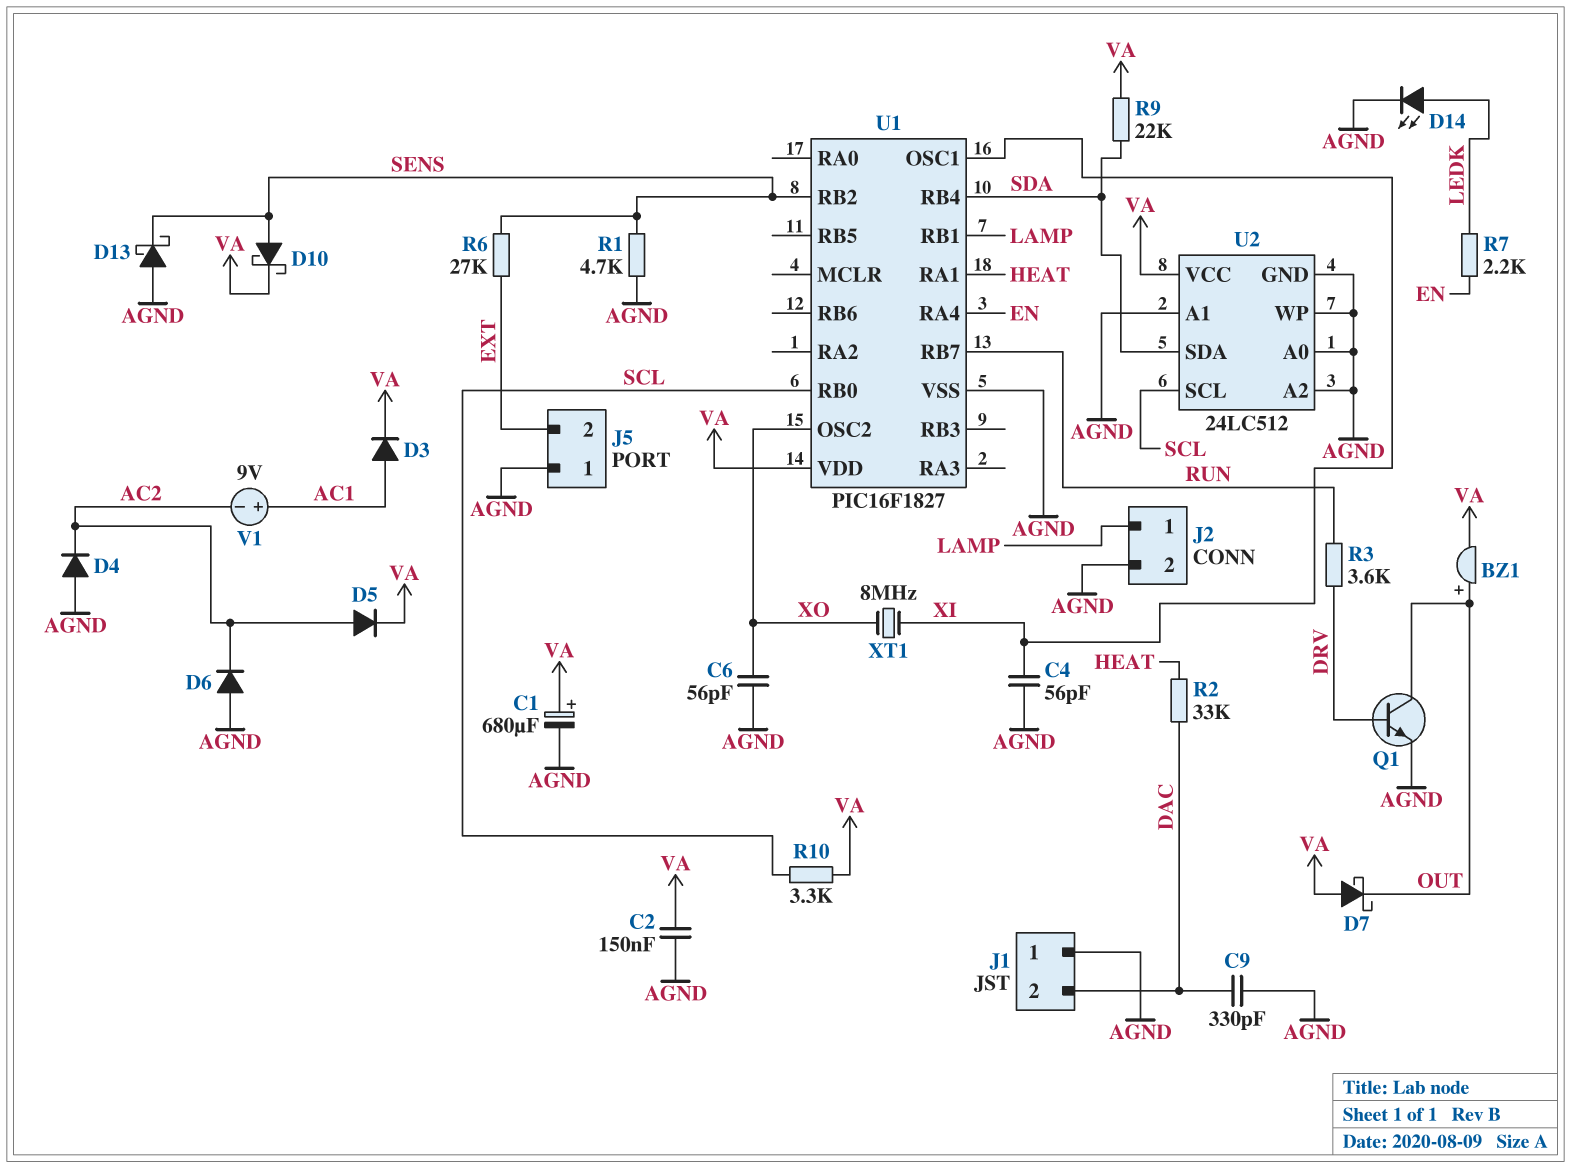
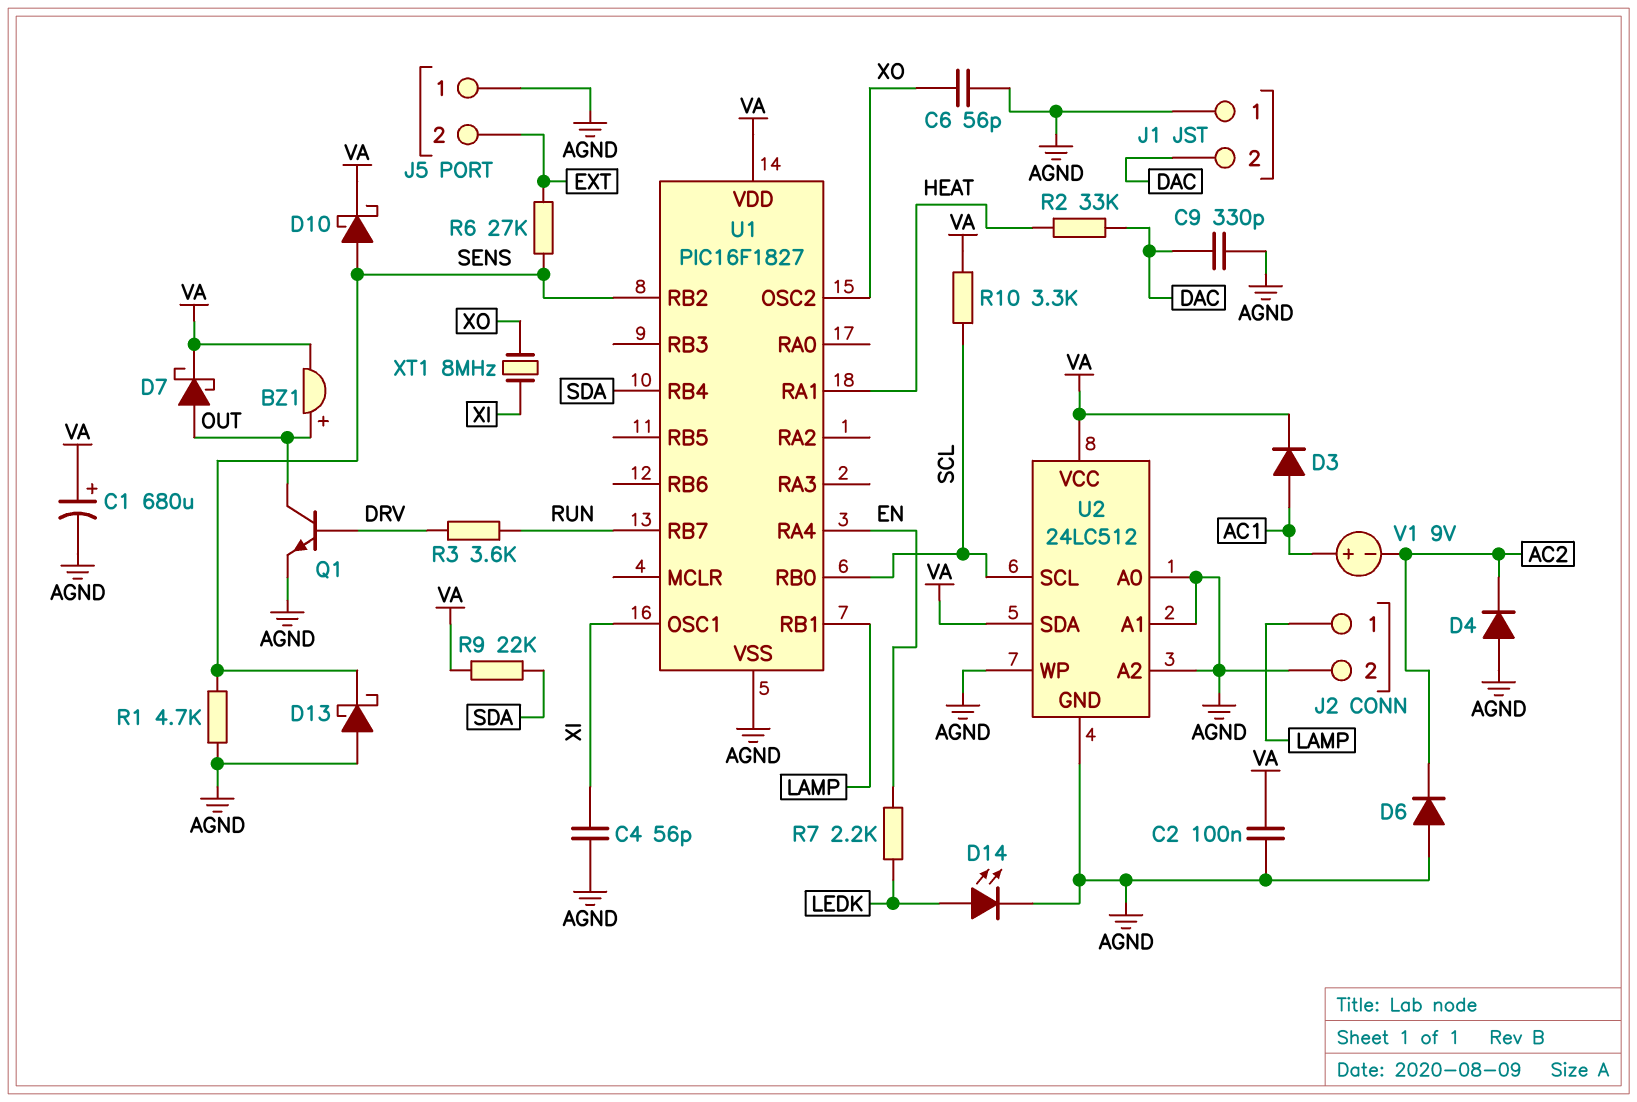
C2: 150nF (AGND, VA) -> 100nF (AGND, VA)
D5: diode (A AC2, K VA) -> none
D7: schottky (A VA, K OUT) -> schottky (A OUT, K VA)
U2 pin SDA: SDA -> VA

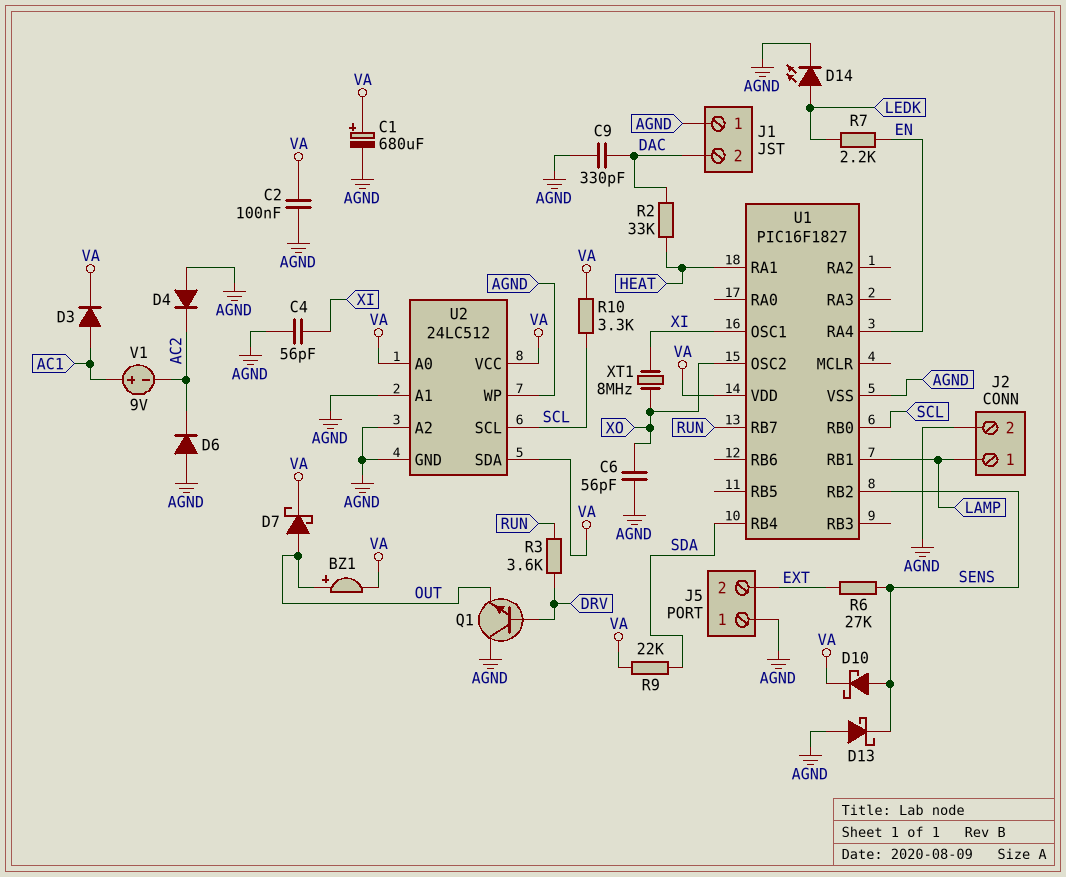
Q1: NPN (B DRV, C OUT, E AGND) -> NPN (B DRV, C AGND, E OUT)
R1: 4.7k (AGND, SENS) -> none
U2 pin A0: AGND -> VA

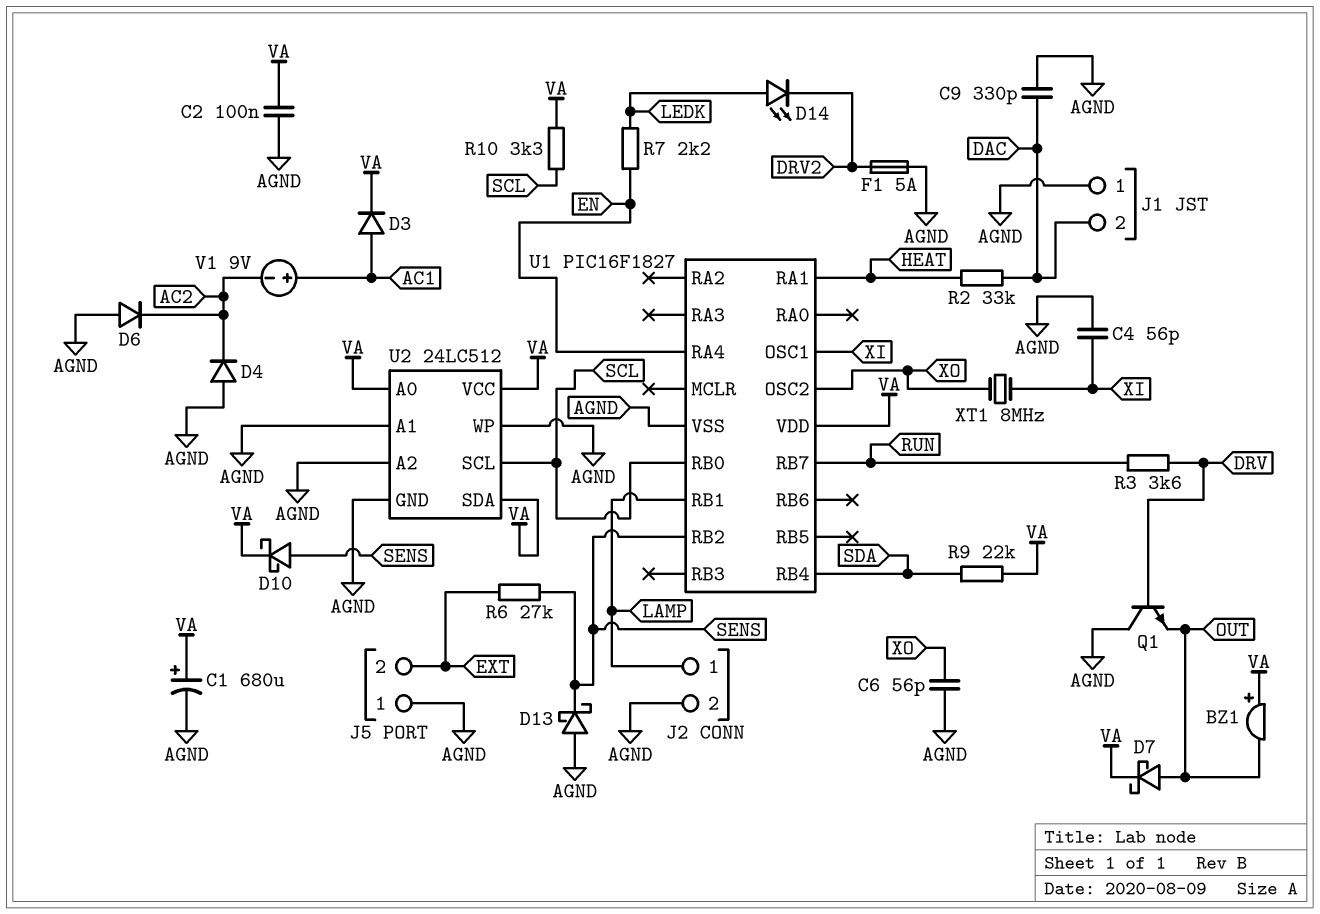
BZ1: buzzer (plus OUT, minus VA) -> buzzer (plus VA, minus OUT)
D14: LED (A LEDK, K AGND) -> LED (A LEDK, K DRV2)
F1: none -> 5A (AGND, DRV2)

